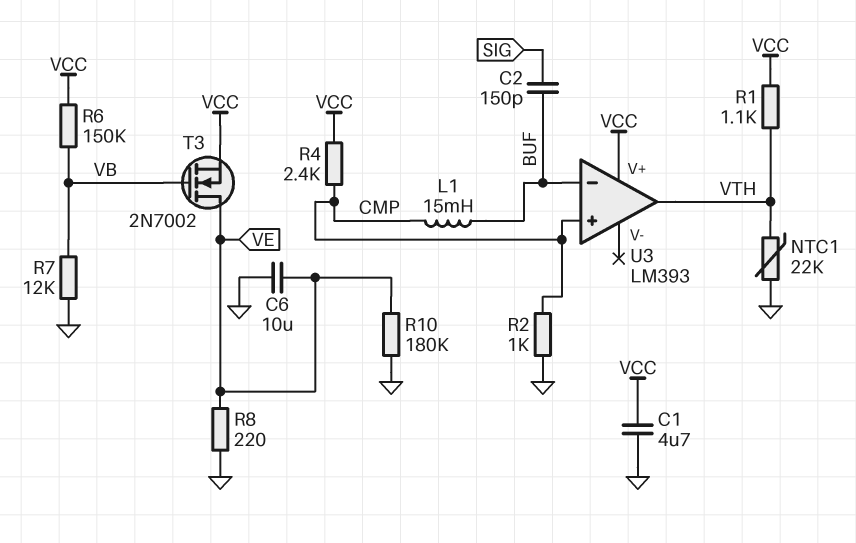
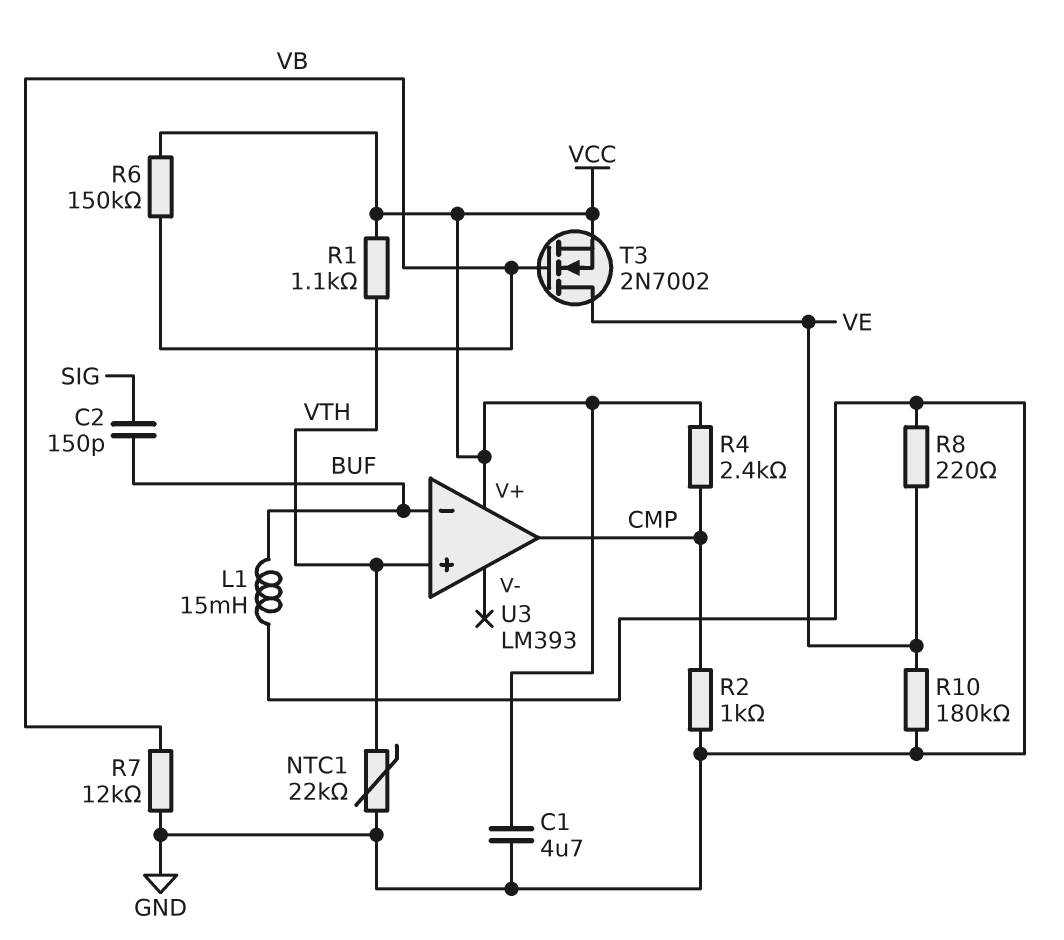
C6: 10uF (GND, VE) -> none
L1: 15mH (BUF, CMP) -> 15mH (BUF, GND)
U3 pin in+: CMP -> VTH
U3 pin out: VTH -> CMP

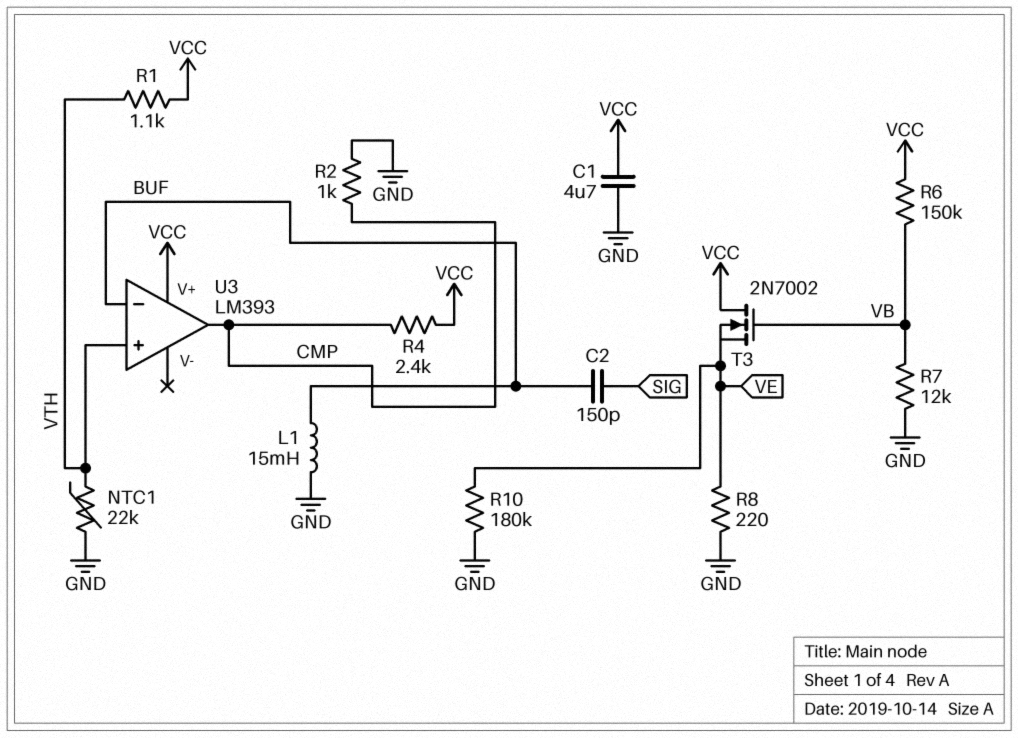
T3: NMOS 2N7002 (G VB, D VE, S VCC) -> NMOS 2N7002 (G VB, D VCC, S VE)

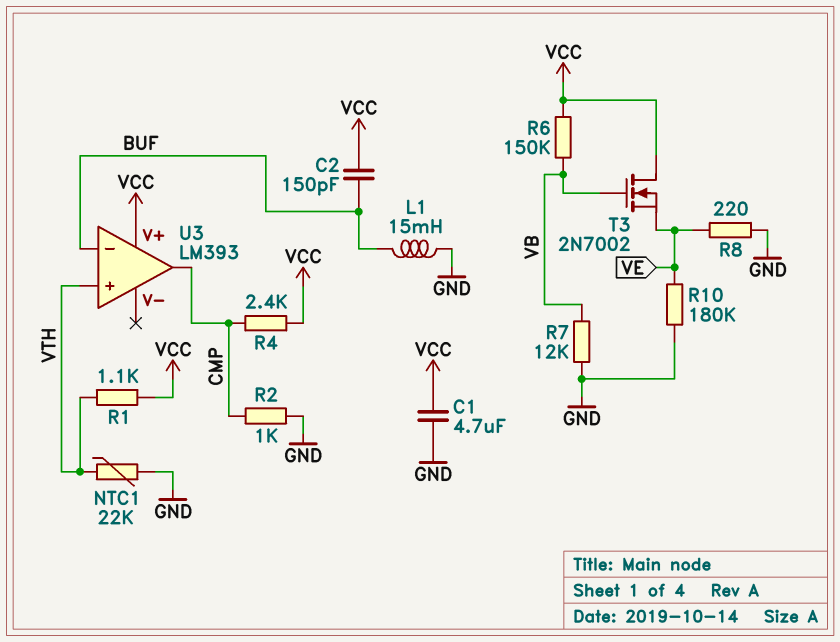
C2: 150pF (BUF, SIG) -> 150pF (BUF, VCC)

